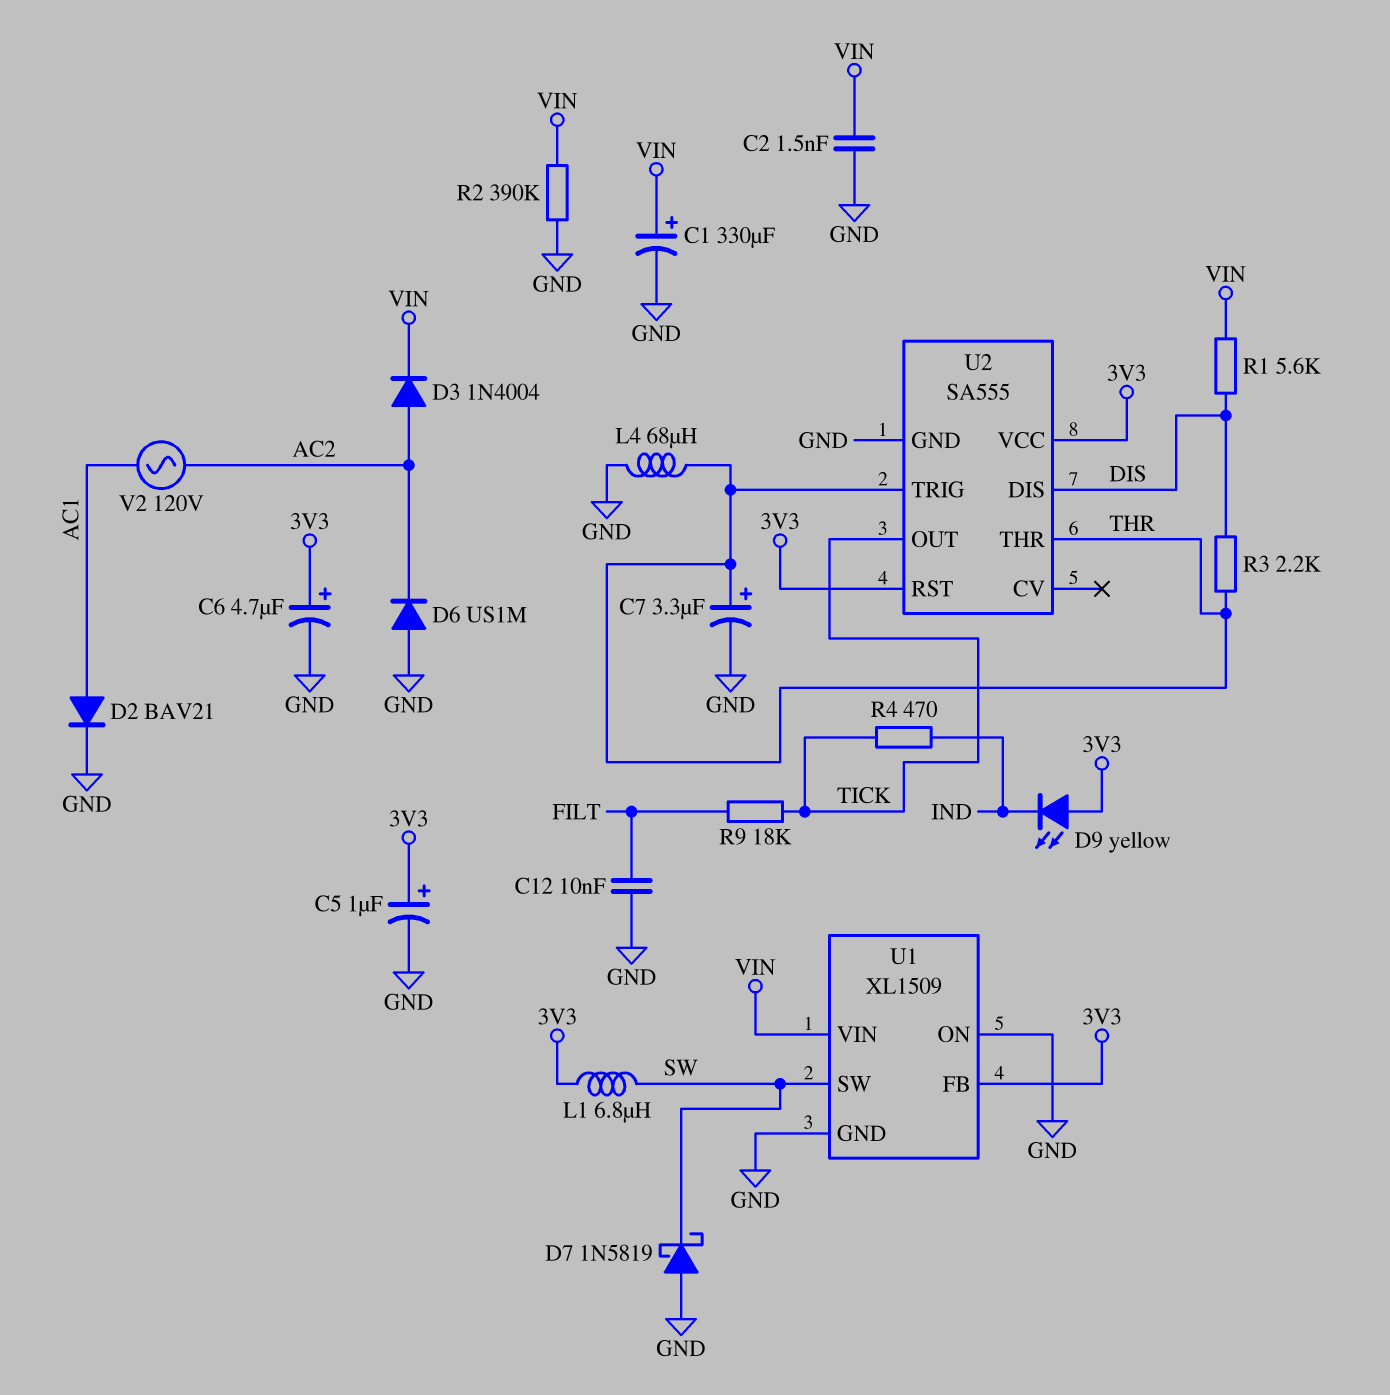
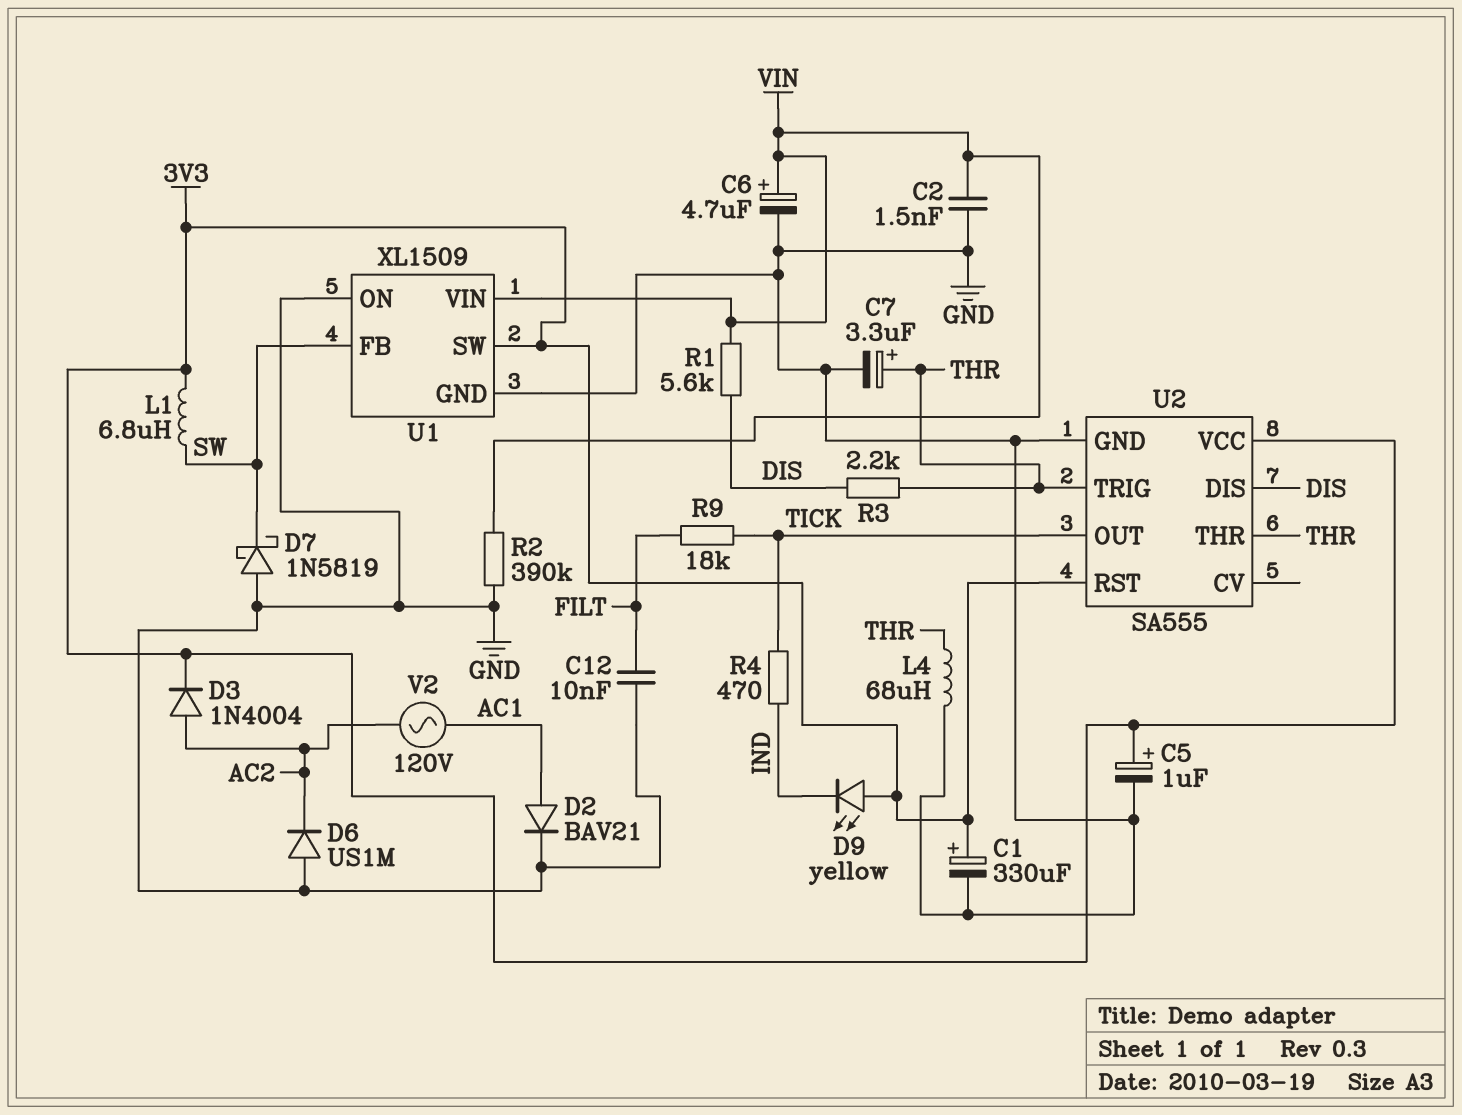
C1: 330uF (plus VIN, minus GND) -> 330uF (plus 3V3, minus GND)
C6: 4.7uF (plus 3V3, minus GND) -> 4.7uF (plus VIN, minus GND)
D3: diode 1N4004 (A AC2, K VIN) -> diode 1N4004 (A AC2, K 3V3)
U1 pin FB: 3V3 -> SW
U1 pin SW: SW -> 3V3

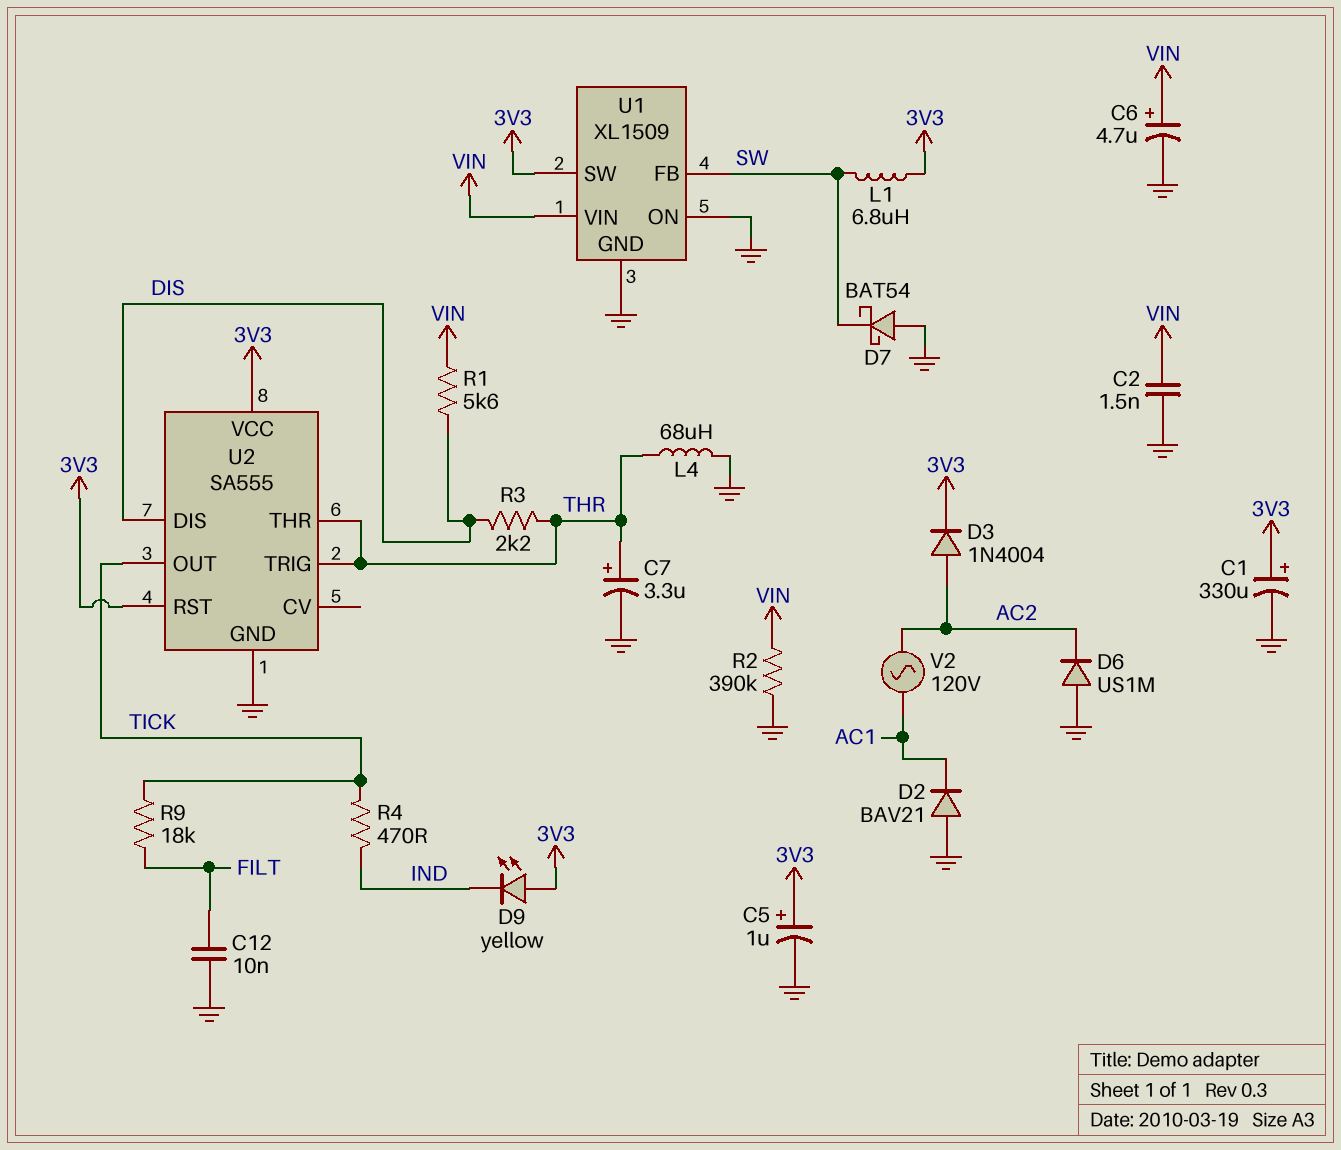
D2: diode BAV21 (A AC1, K GND) -> diode BAV21 (A GND, K AC1)
D7: schottky 1N5819 (A GND, K SW) -> schottky BAT54 (A GND, K SW)

